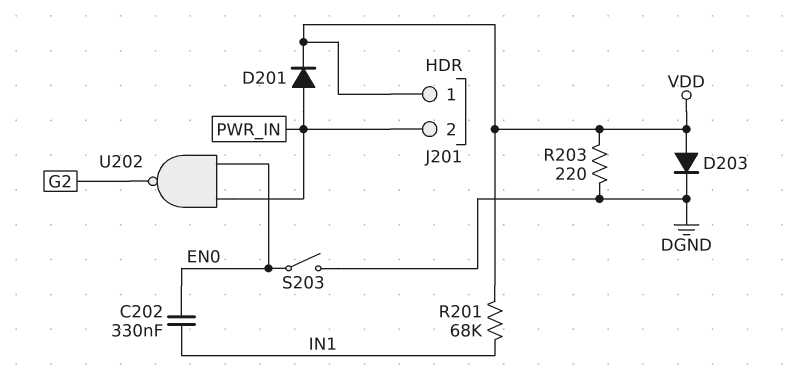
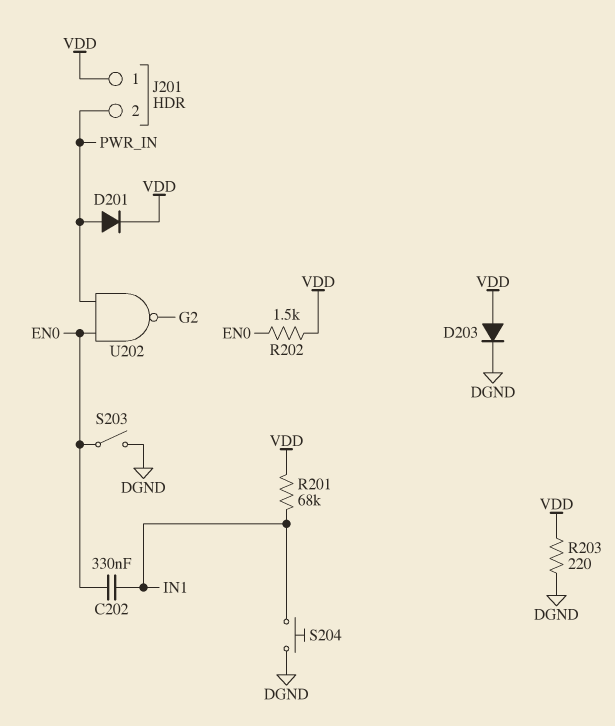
R202: none -> 1.5k (EN0, VDD)
S204: none -> button (DGND, IN1)

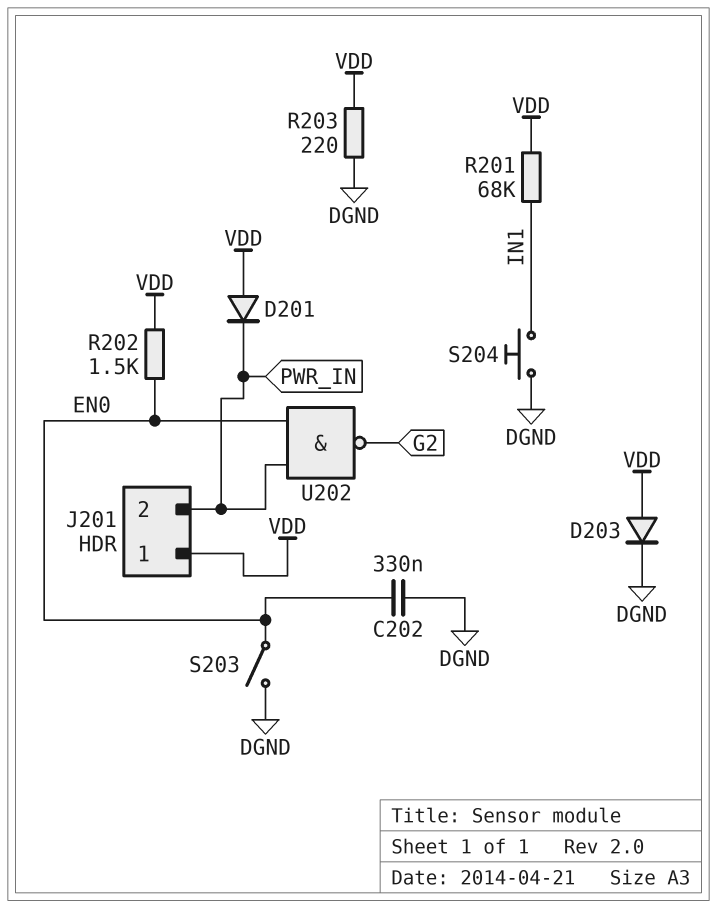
C202: 330nF (EN0, IN1) -> 330nF (DGND, EN0)
D201: diode (A PWR_IN, K VDD) -> diode (A VDD, K PWR_IN)

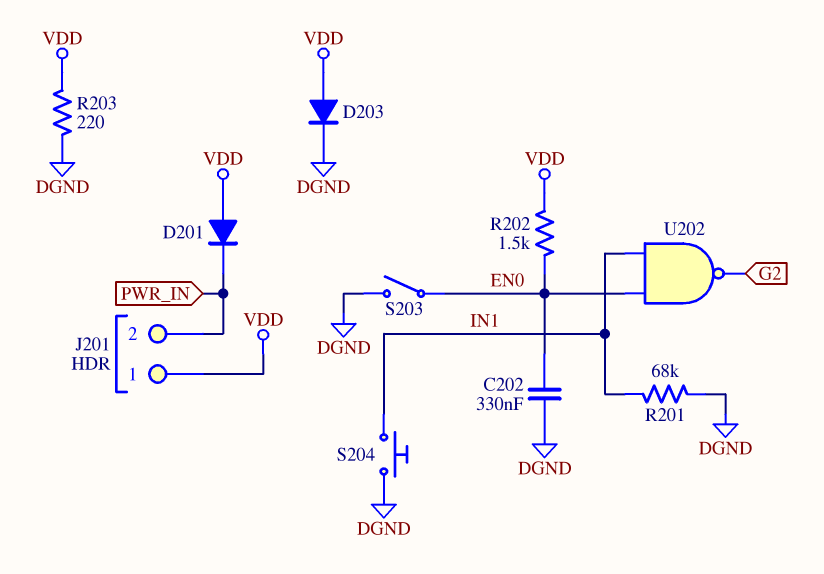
R201: 68k (IN1, VDD) -> 68k (DGND, IN1)
U202: NAND (in EN0, in PWR_IN, out G2) -> NAND (in EN0, in IN1, out G2)

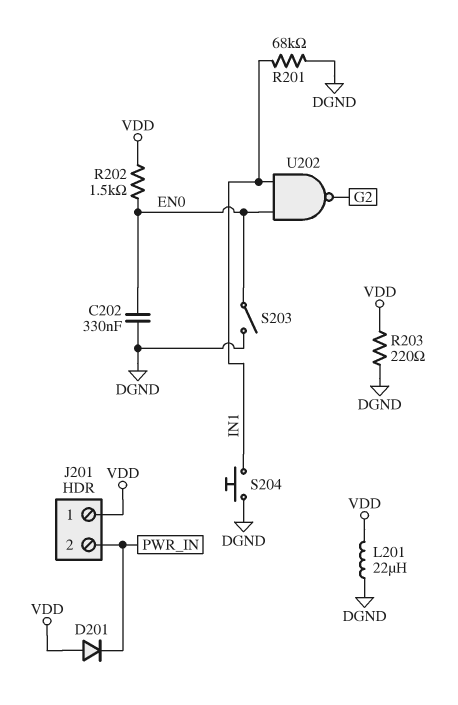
D203: diode (A VDD, K DGND) -> none
L201: none -> 22uH (DGND, VDD)

